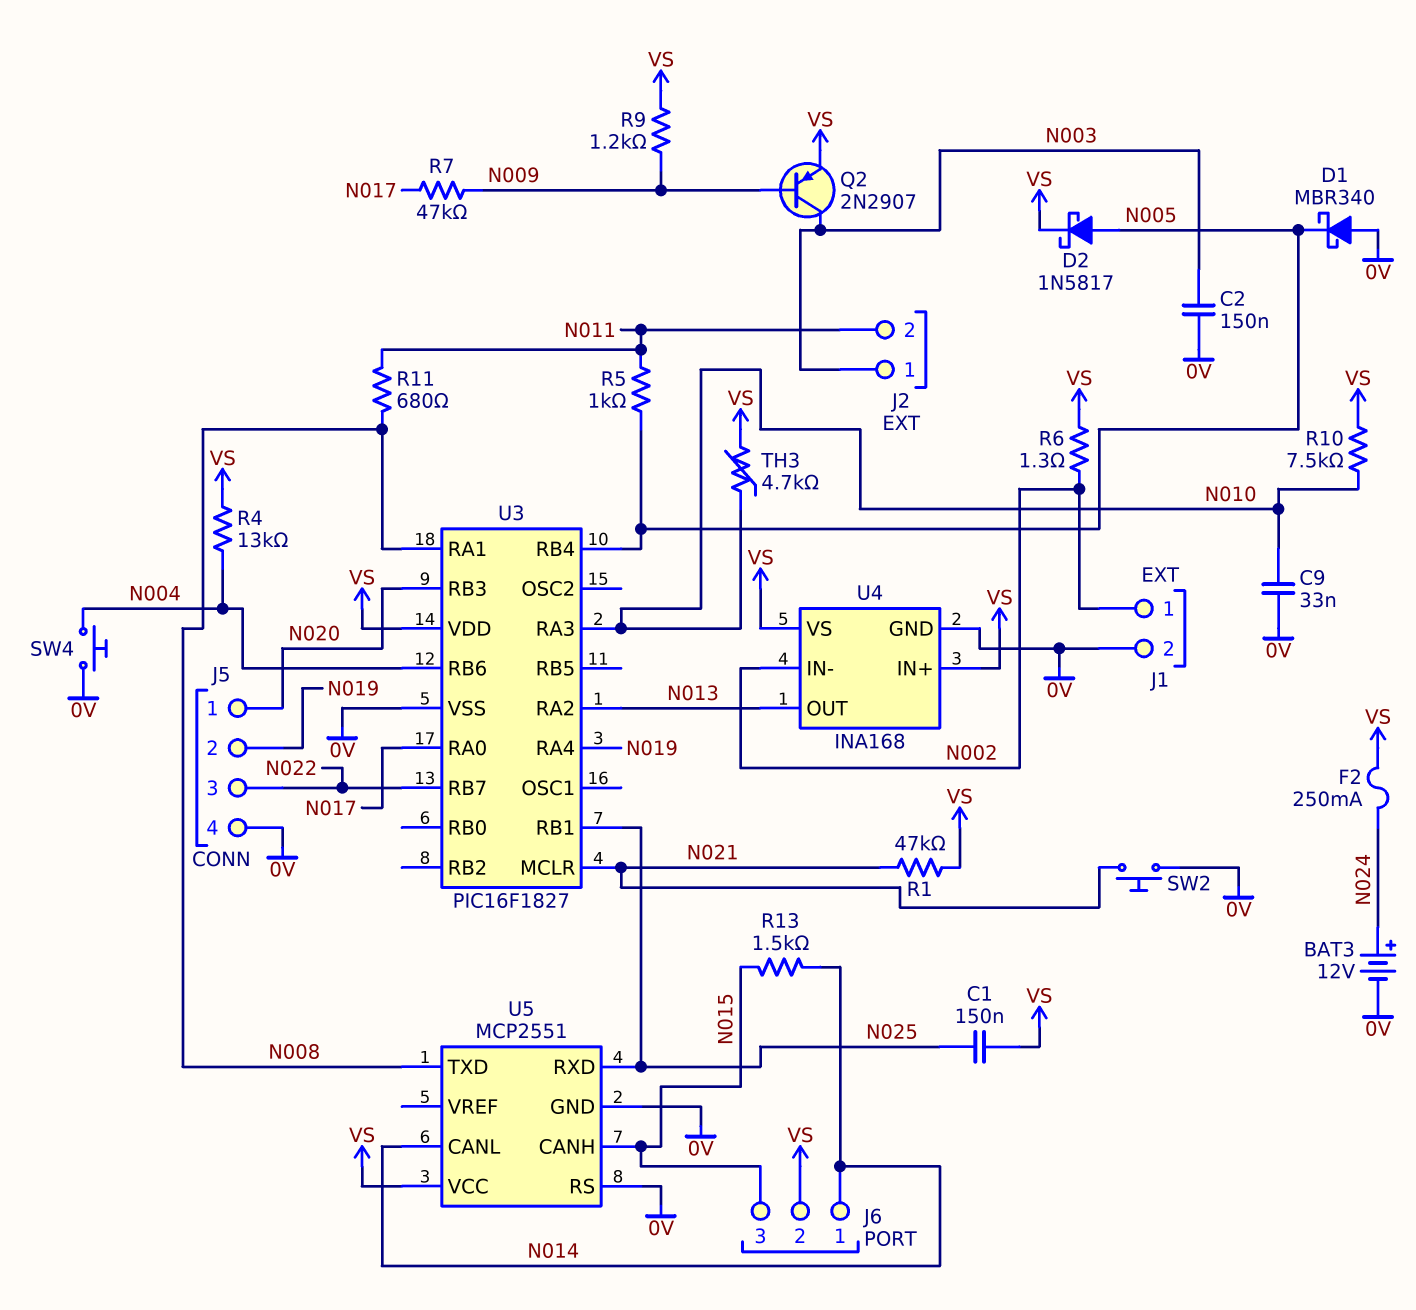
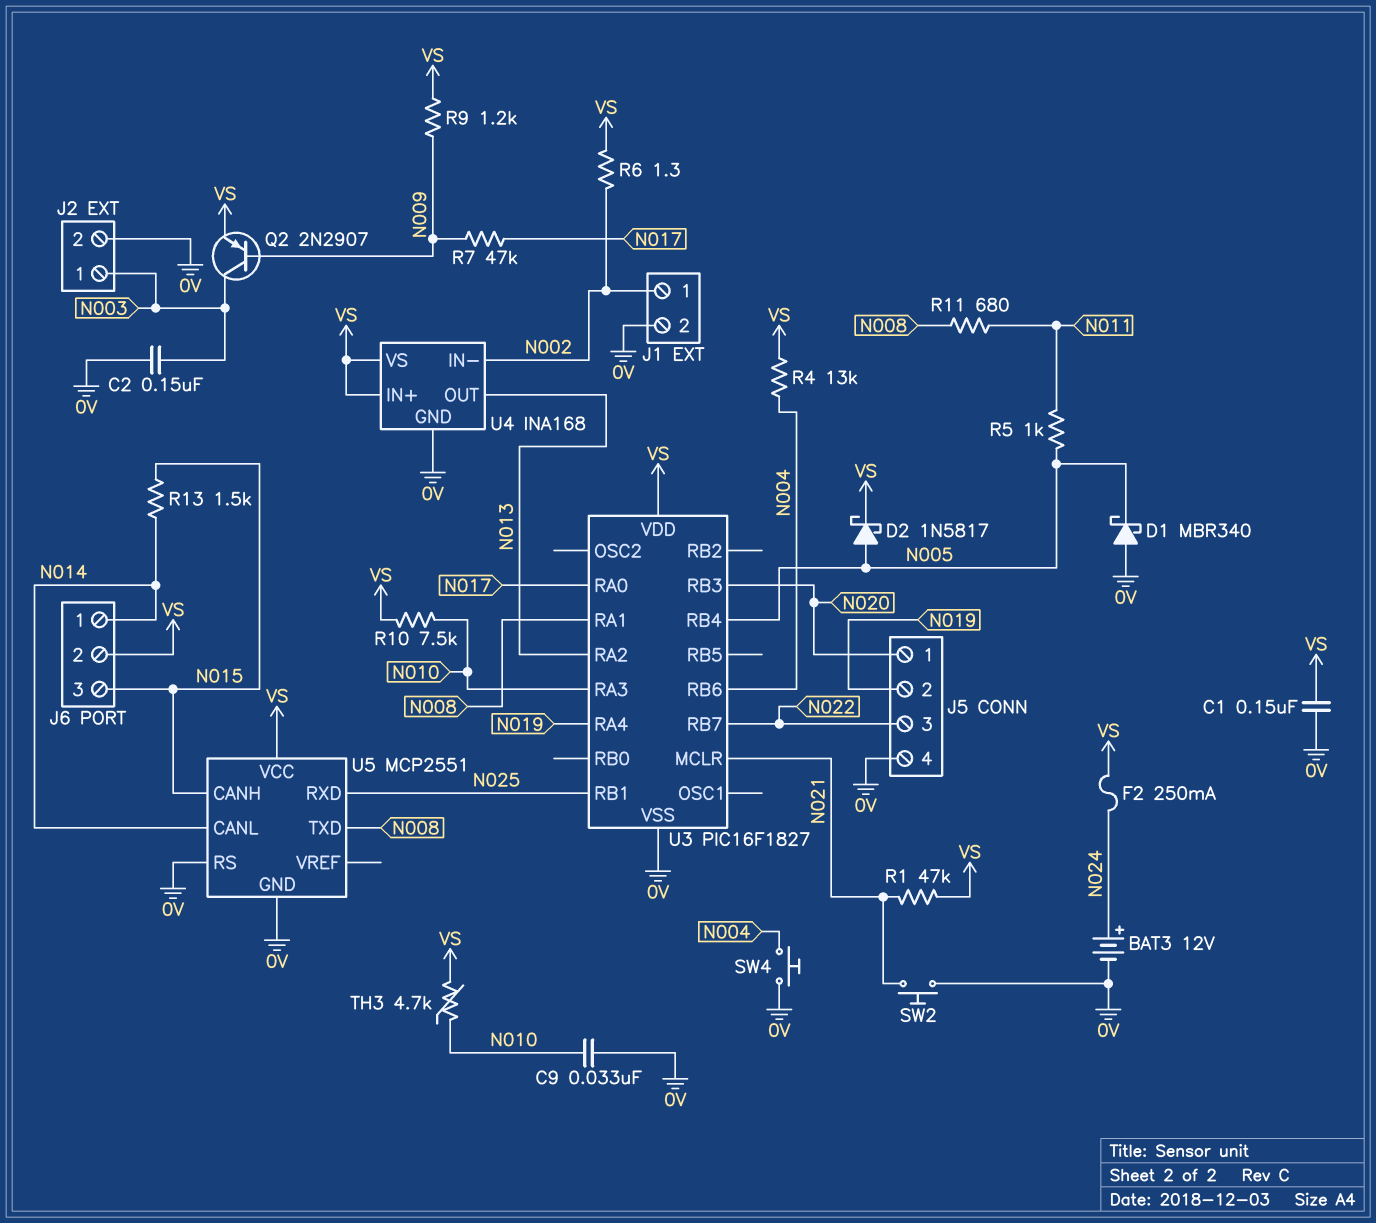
C1: 150nF (N025, VS) -> 150nF (0V, VS)
J2 pin 2: N011 -> 0V

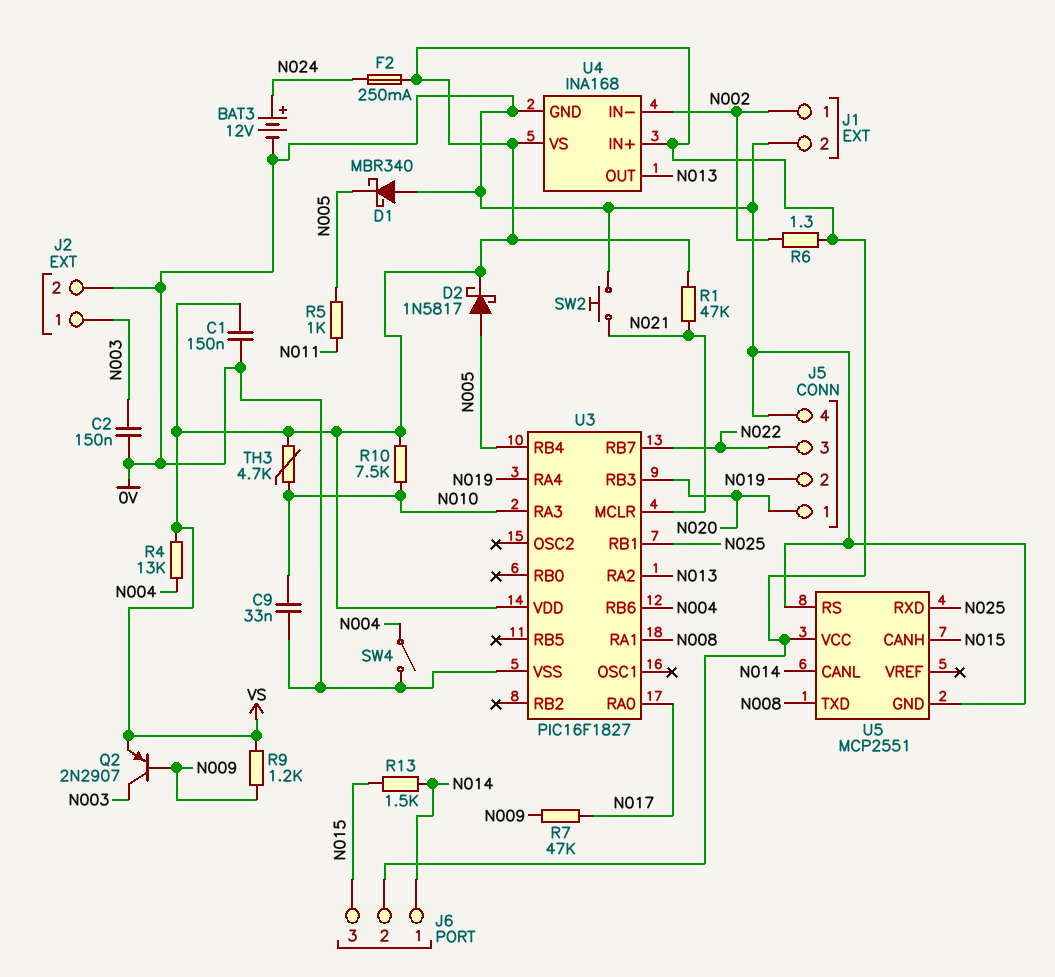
R11: 680 (N008, N011) -> none
SW4: button (0V, N004) -> switch (0V, N004)

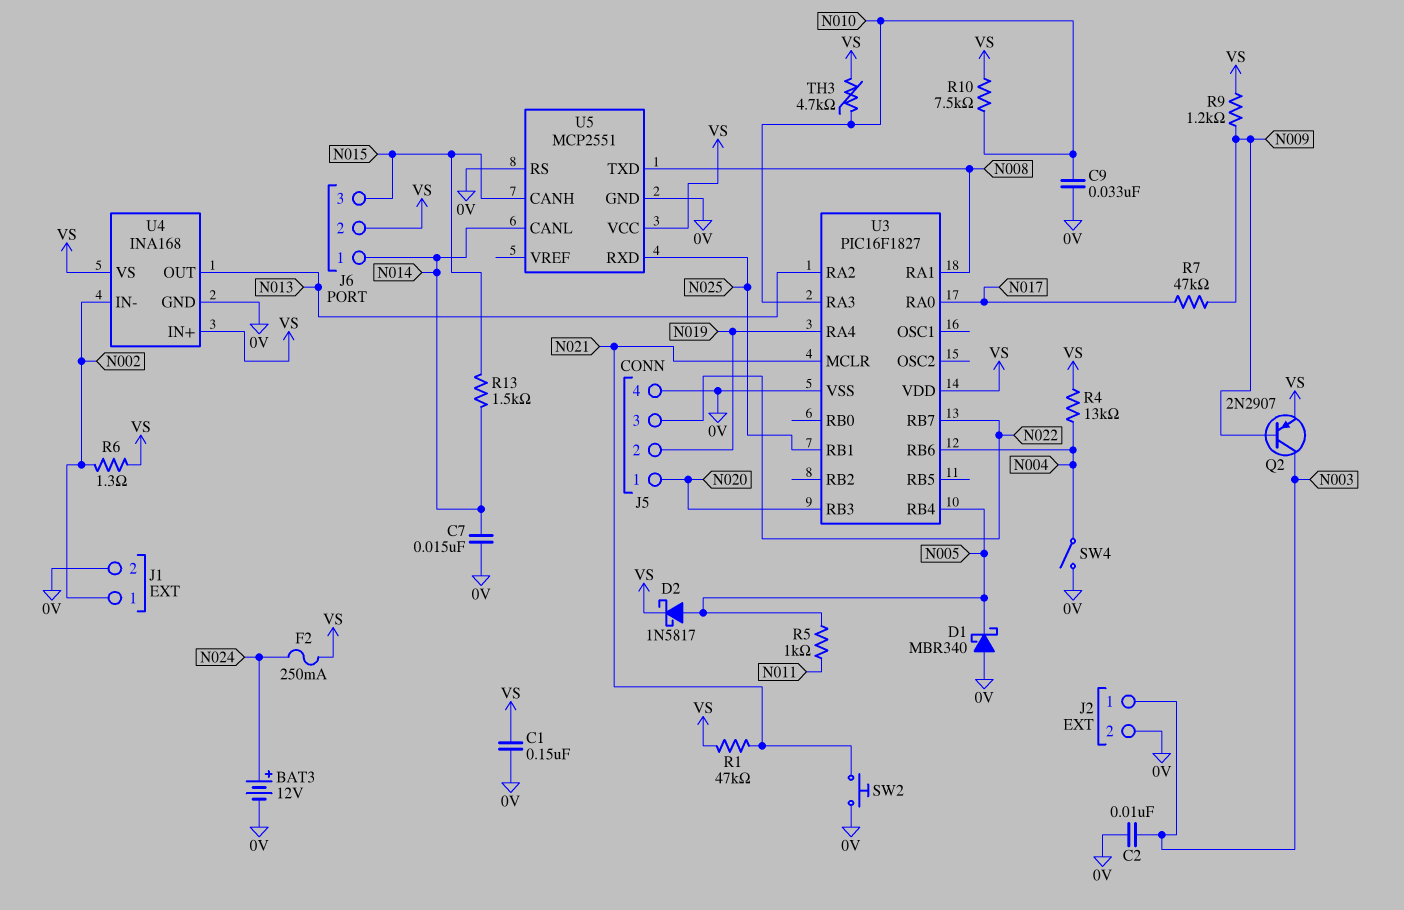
C2: 150nF (0V, N003) -> 10nF (0V, N003)
C7: none -> 15nF (0V, N014)

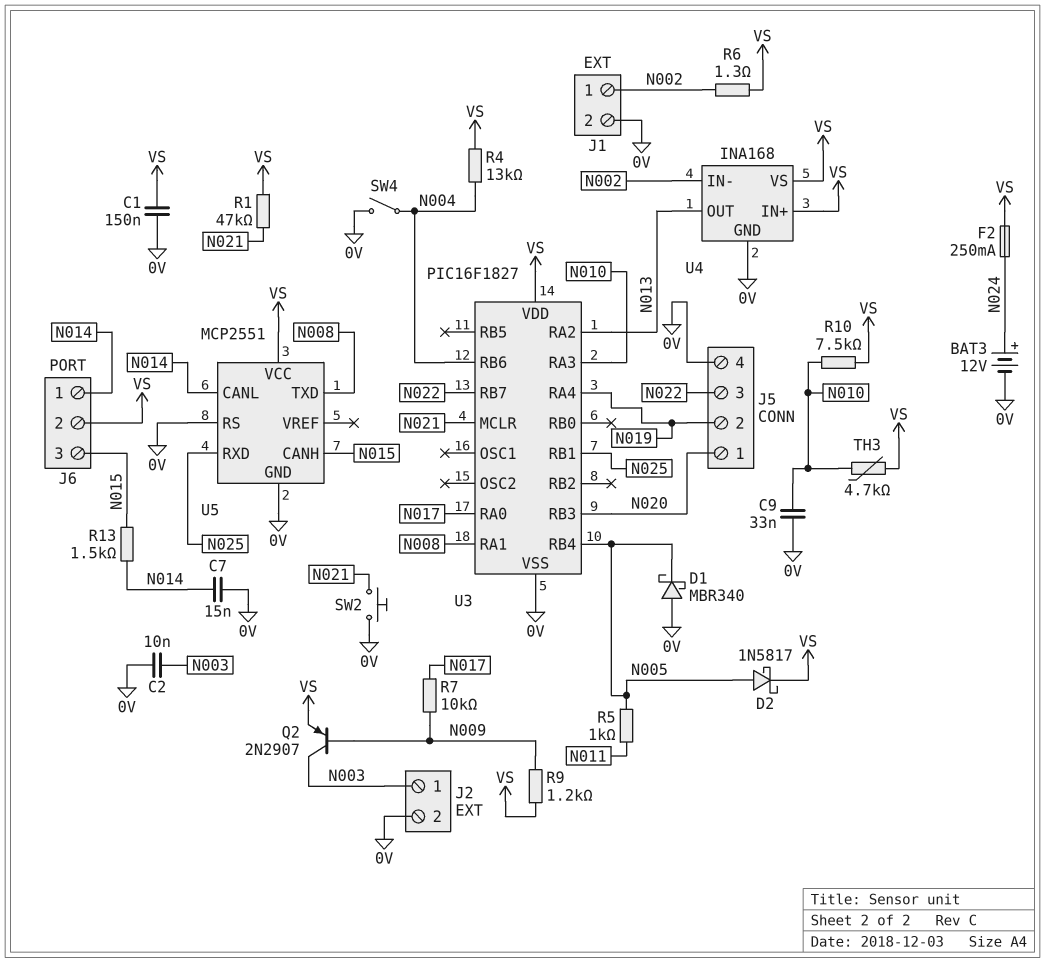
R7: 47k (N009, N017) -> 10k (N009, N017)

